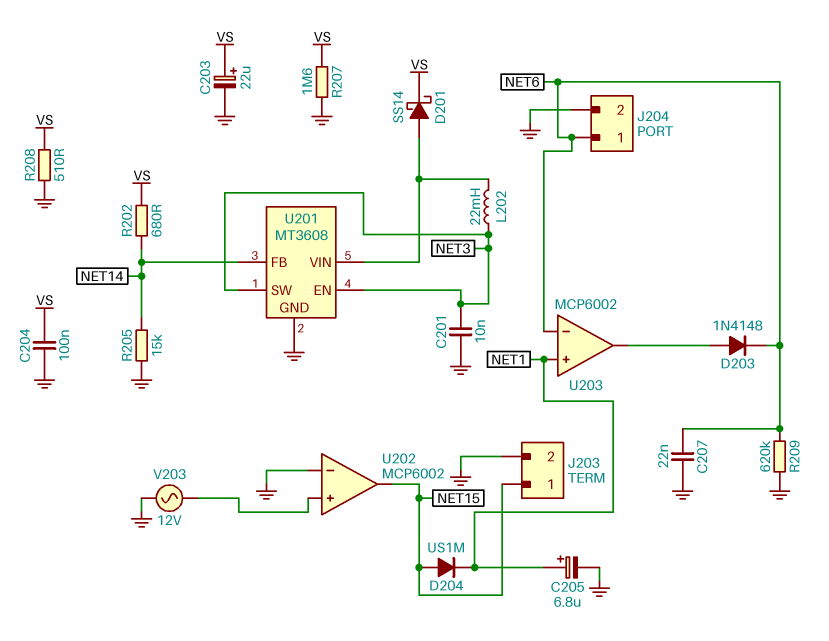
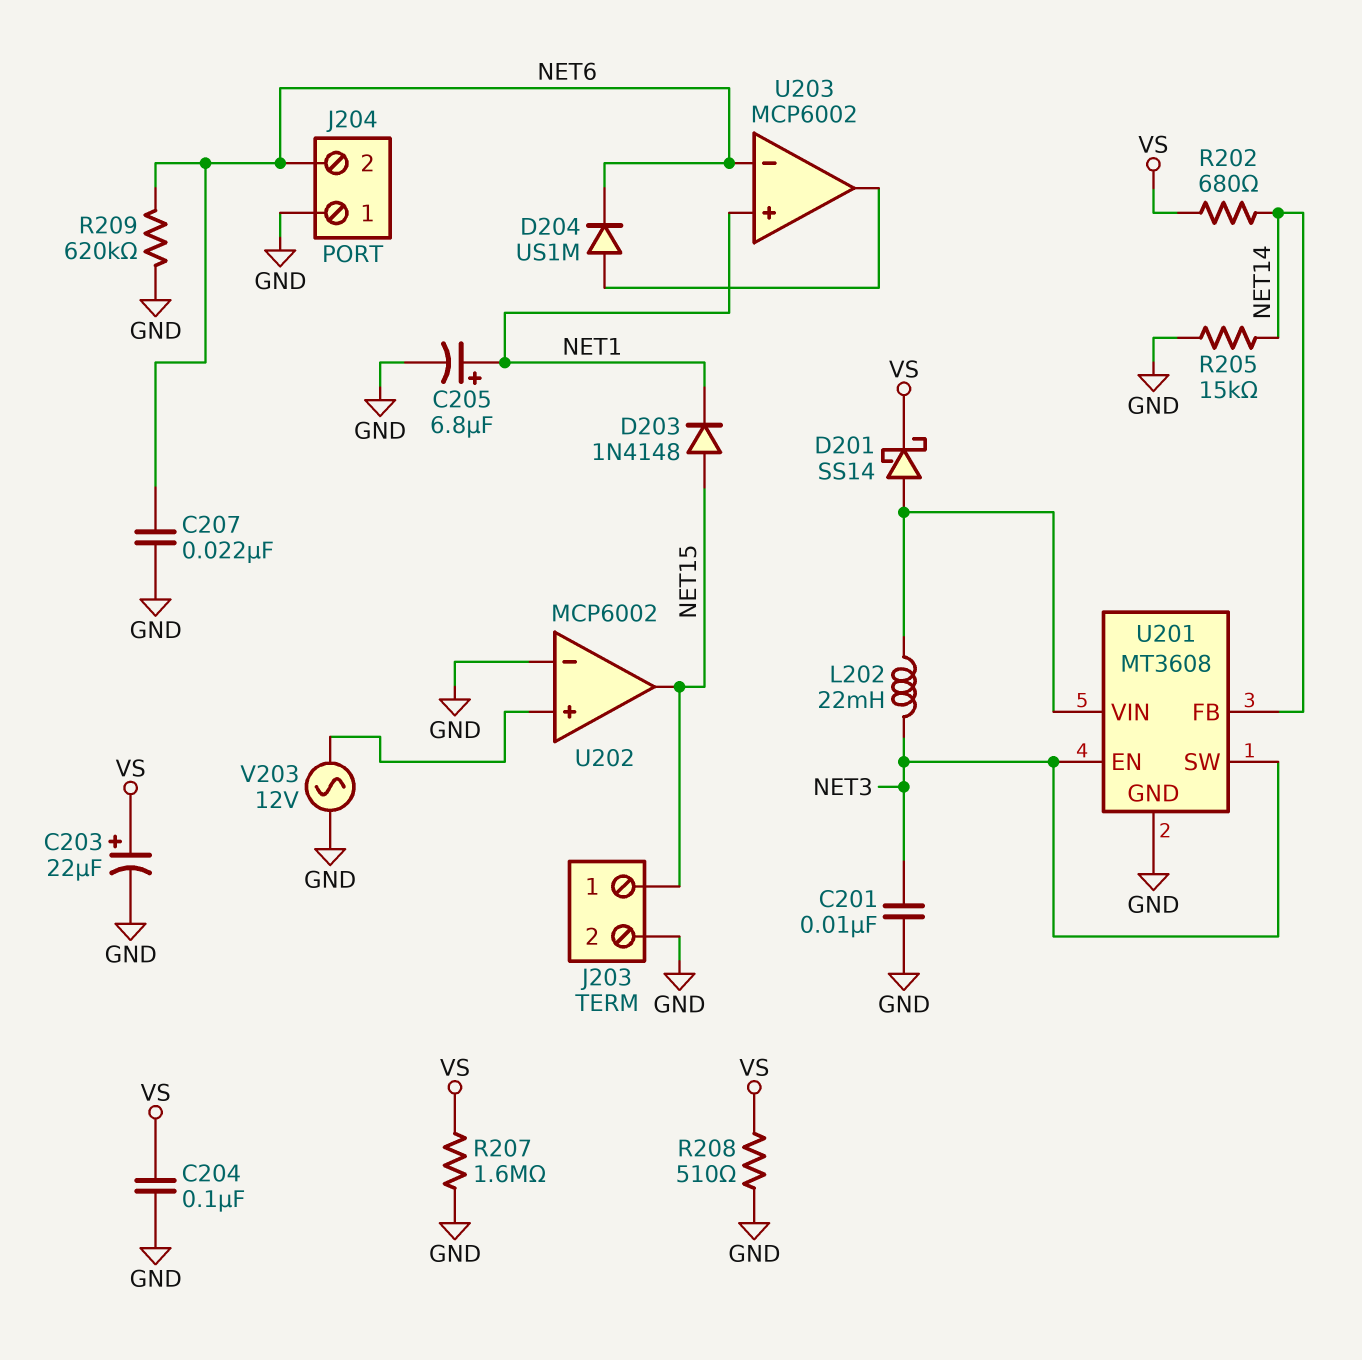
D203: diode 1N4148 (A U203/out, K NET6) -> diode 1N4148 (A NET15, K NET1)
D204: diode US1M (A NET15, K NET1) -> diode US1M (A U203/out, K NET6)
J204 pin 1: NET6 -> GND
J204 pin 2: GND -> NET6

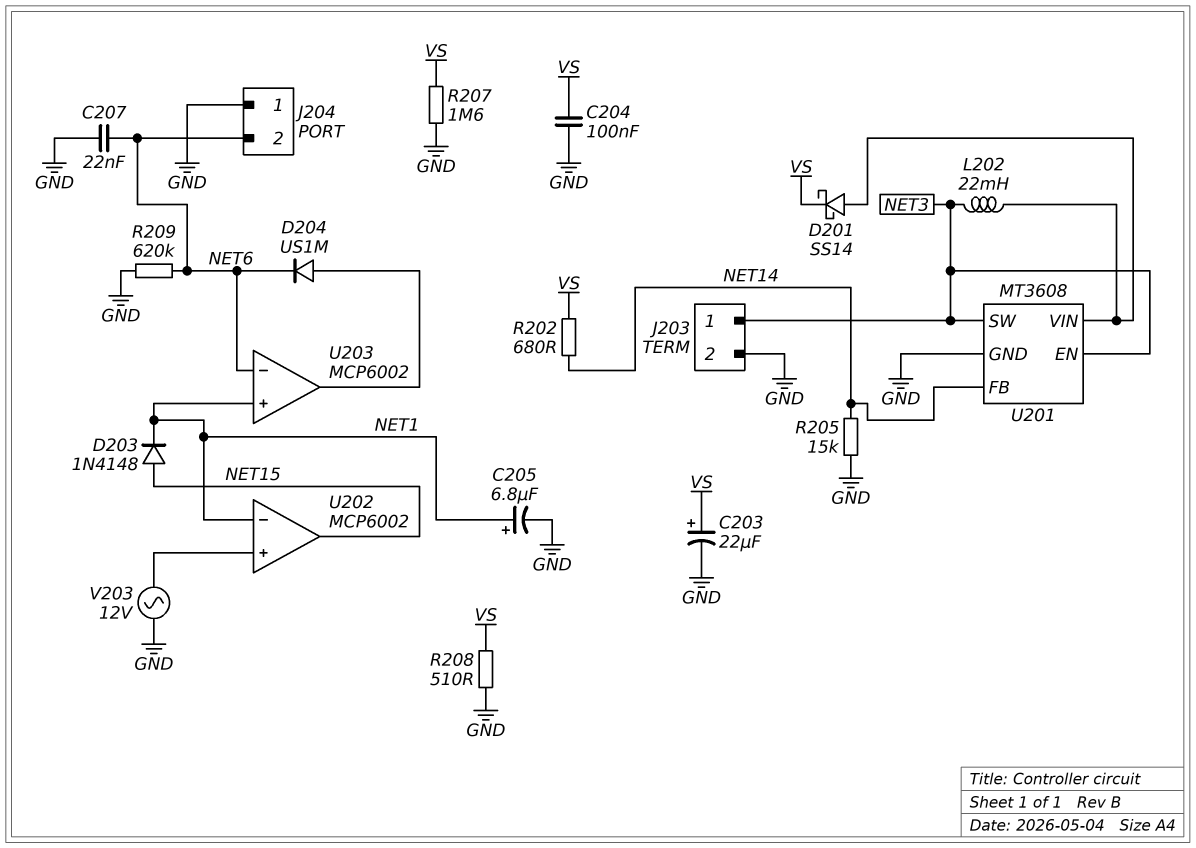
C201: 10nF (GND, NET3) -> none
J203 pin 1: NET15 -> NET3
U202 pin in-: GND -> NET1

